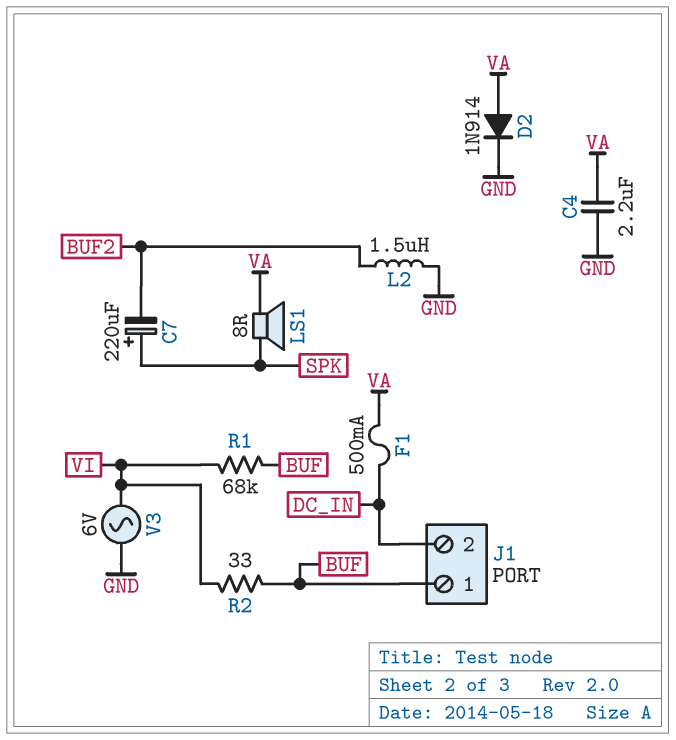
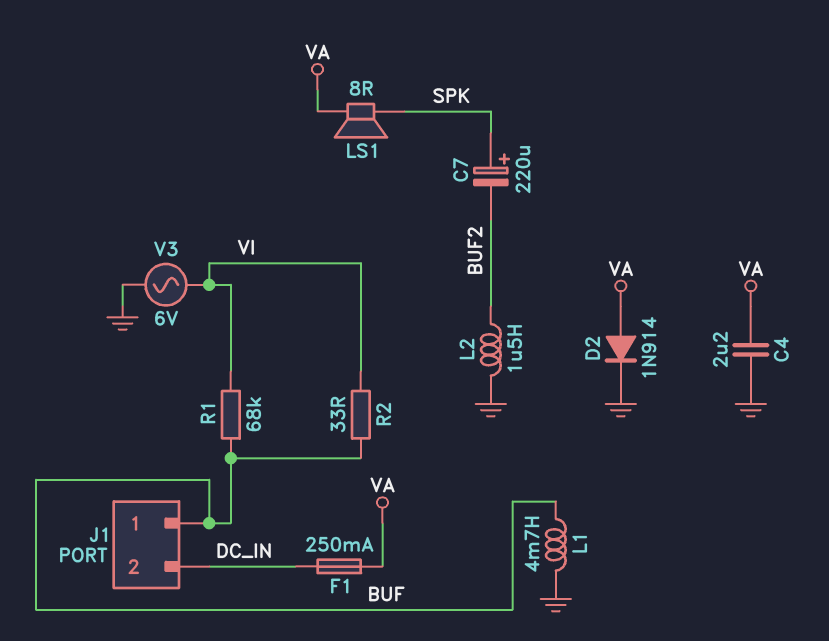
F1: 500mA (DC_IN, VA) -> 250mA (DC_IN, VA)
L1: none -> 4.7mH (BUF, GND)

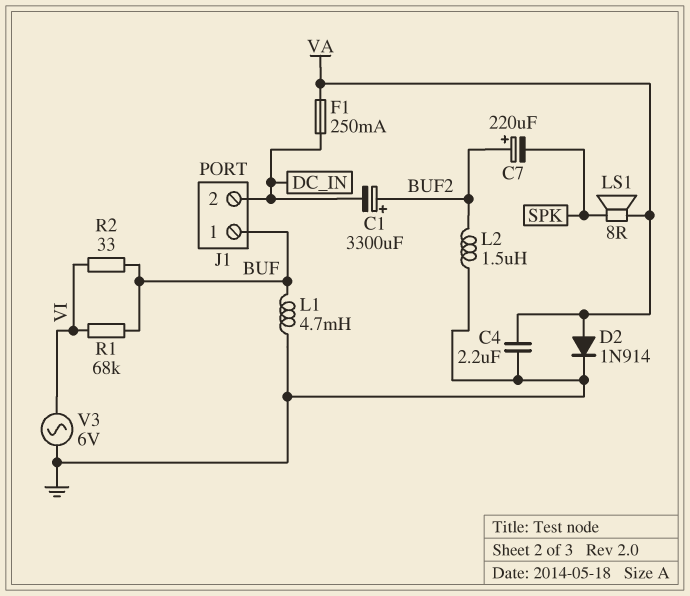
C1: none -> 3300uF (plus BUF2, minus DC_IN)
C7: 220uF (plus SPK, minus BUF2) -> 220uF (plus BUF2, minus SPK)

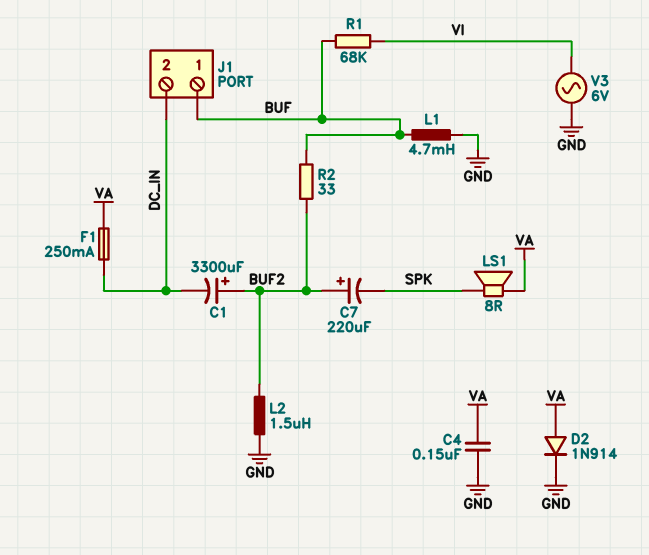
C4: 2.2uF (GND, VA) -> 150nF (GND, VA)
R2: 33 (BUF, VI) -> 33 (BUF, BUF2)

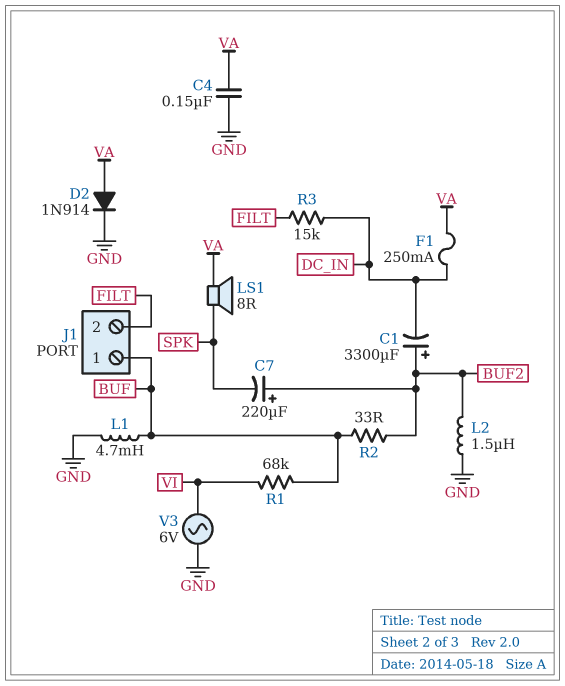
J1 pin 2: DC_IN -> FILT
R3: none -> 15k (DC_IN, FILT)

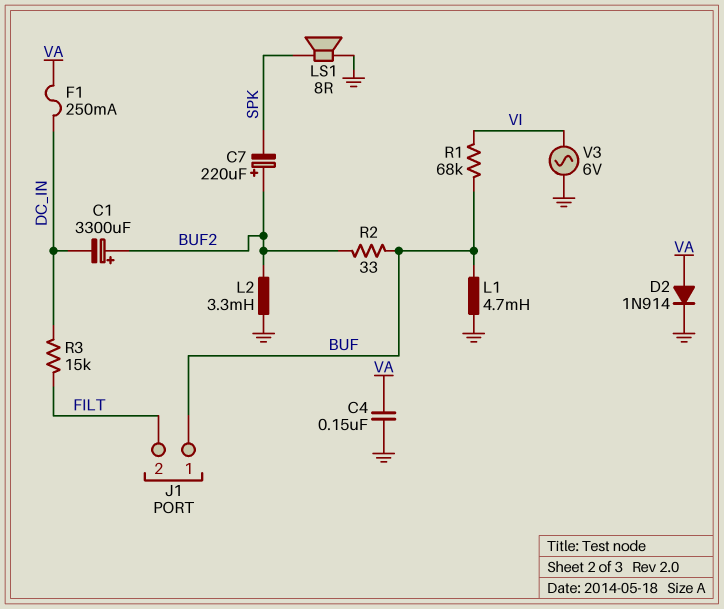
L2: 1.5uH (BUF2, GND) -> 3.3mH (BUF2, GND)
LS1: speaker 8R (SPK, VA) -> speaker 8R (GND, SPK)

